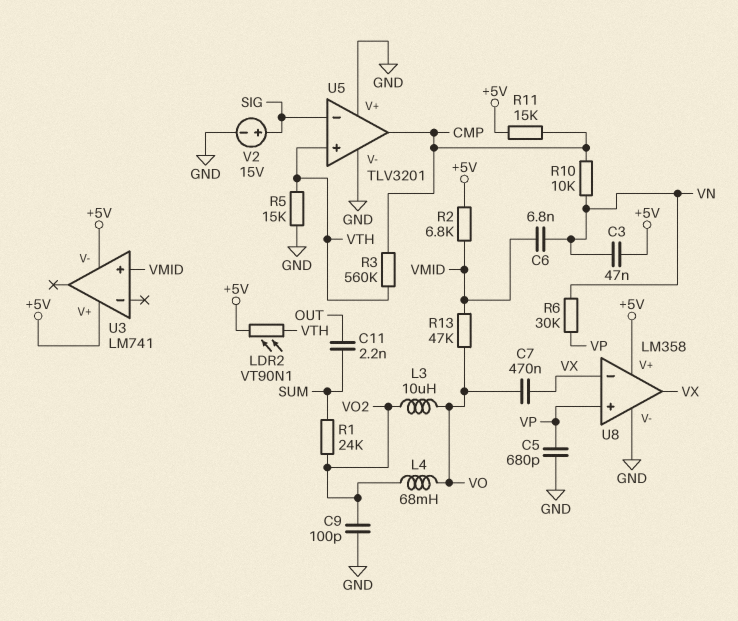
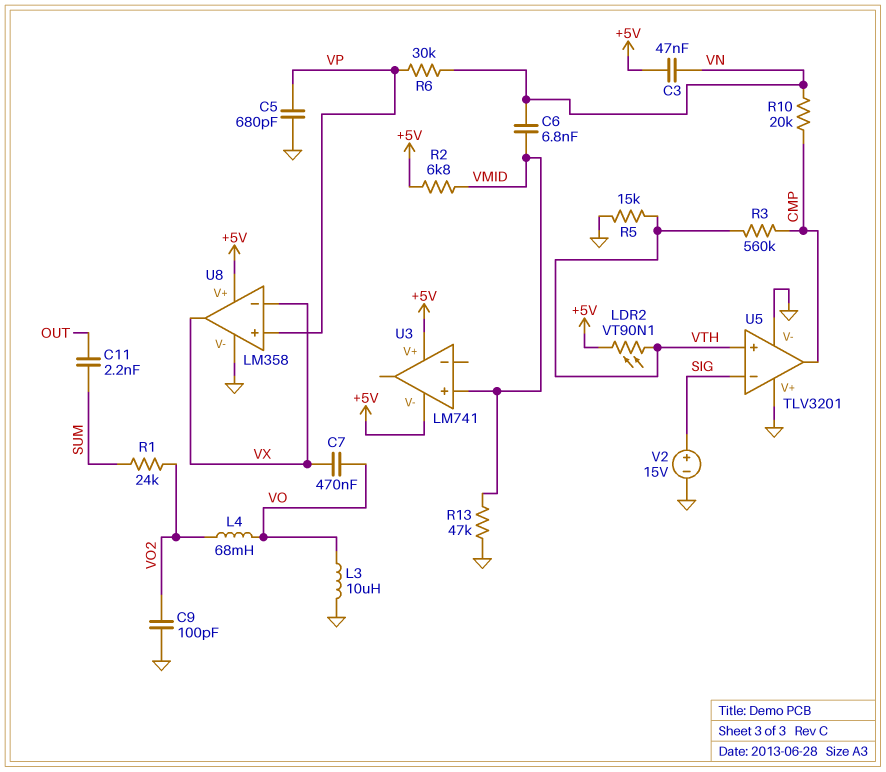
L3: 10uH (VO, VO2) -> 10uH (GND, VO)
R10: 10k (CMP, VN) -> 20k (CMP, VN)
R11: 15k (+5V, CMP) -> none
R13: 47k (VMID, VO) -> 47k (GND, VMID)

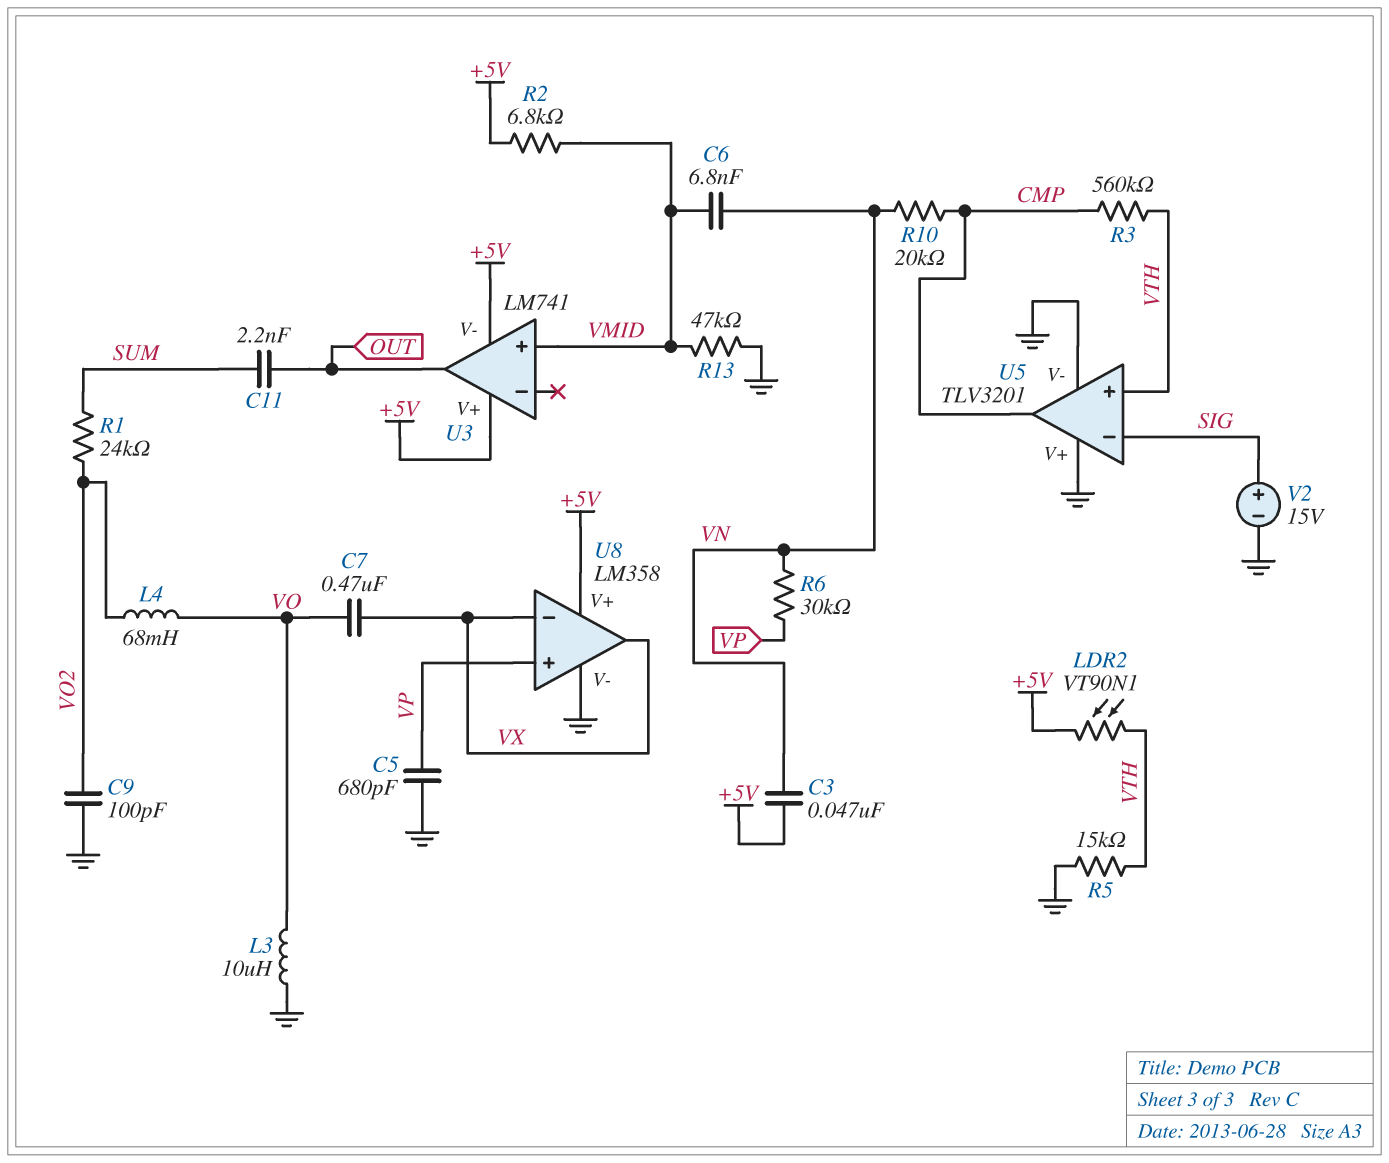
U3 pin out: none -> OUT

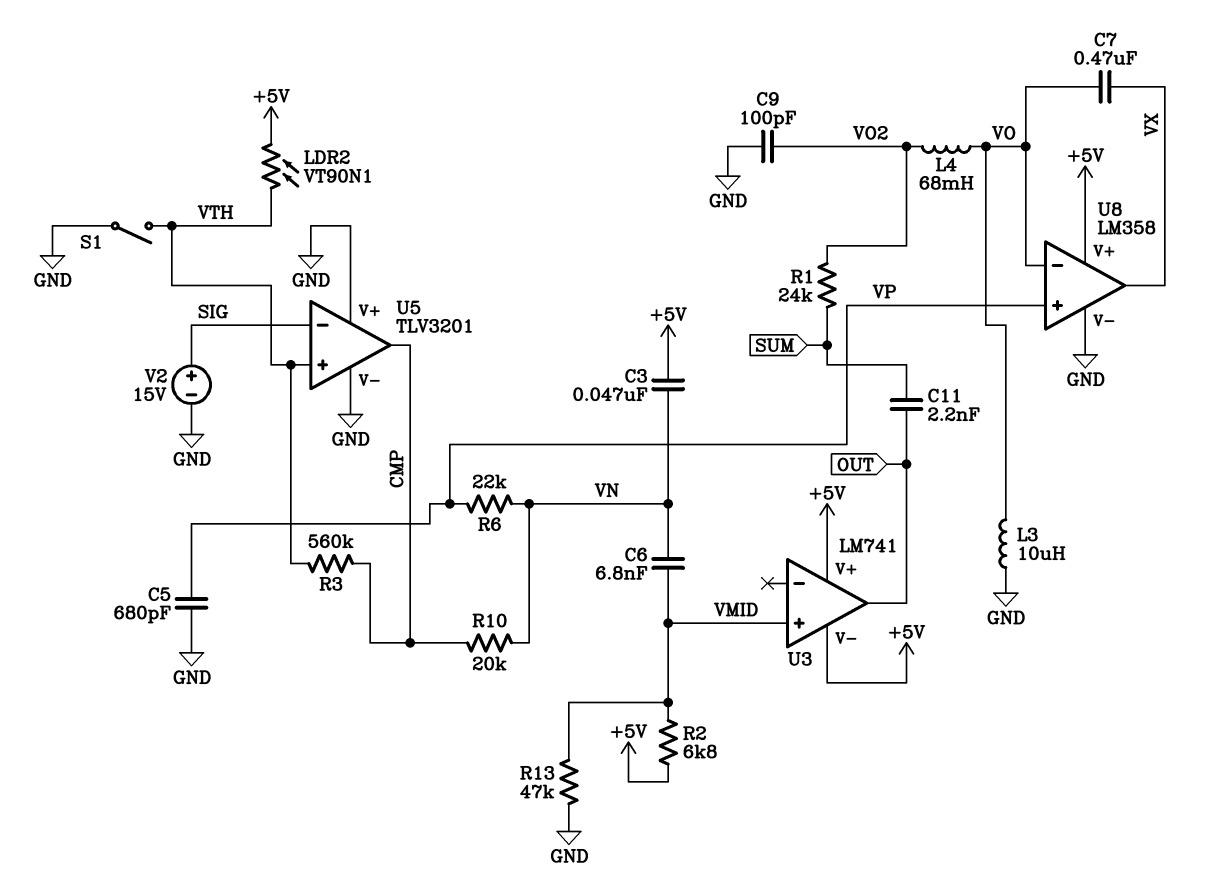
R5: 15k (GND, VTH) -> none
R6: 30k (VN, VP) -> 22k (VN, VP)
S1: none -> switch (GND, VTH)
U8 pin in-: VX -> VO

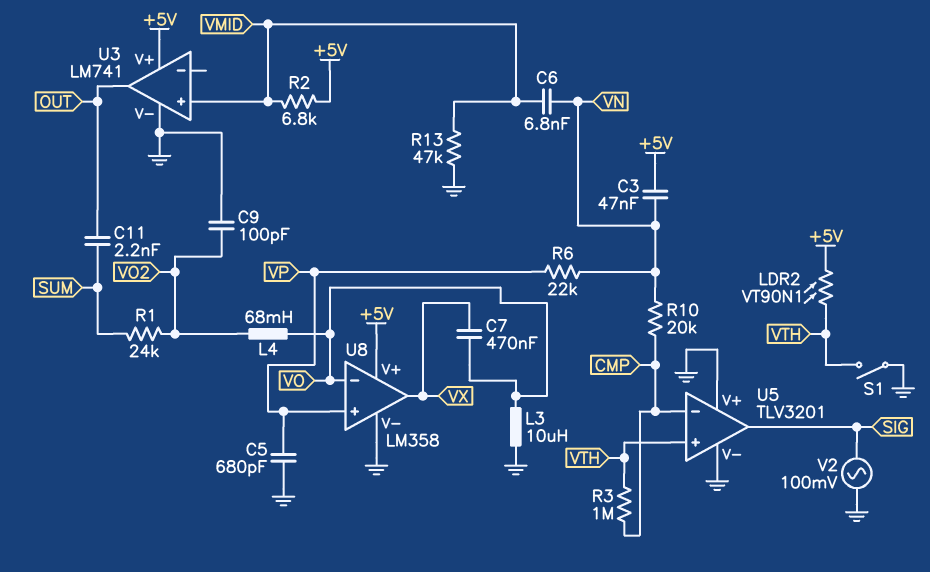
R3: 560k (CMP, VTH) -> 1M (CMP, VTH)
U3 pin V-: +5V -> GND
U5 pin in-: SIG -> CMP
U5 pin out: CMP -> SIG
V2: 15V (plus SIG, minus GND) -> AC 100mV (GND, SIG)

